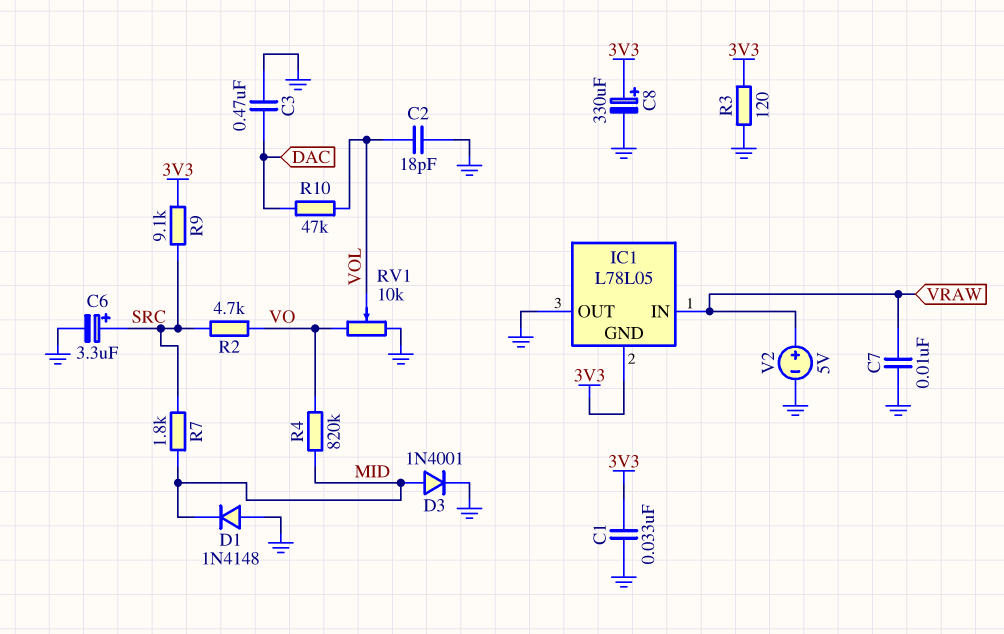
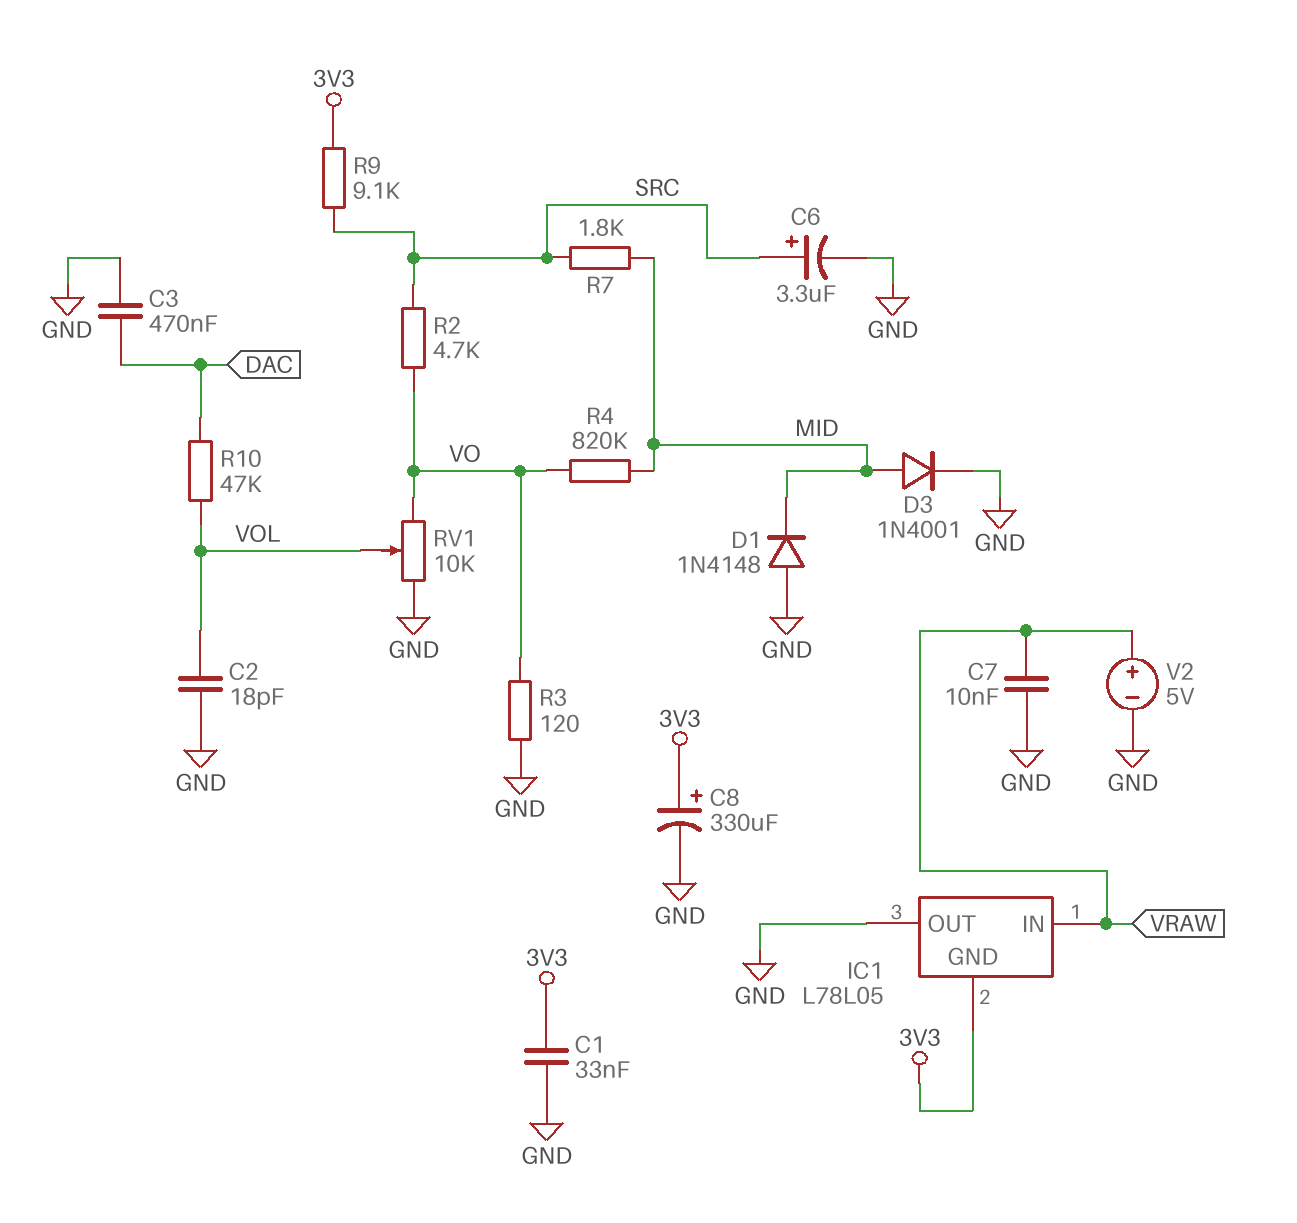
R3: 120 (3V3, GND) -> 120 (GND, VO)

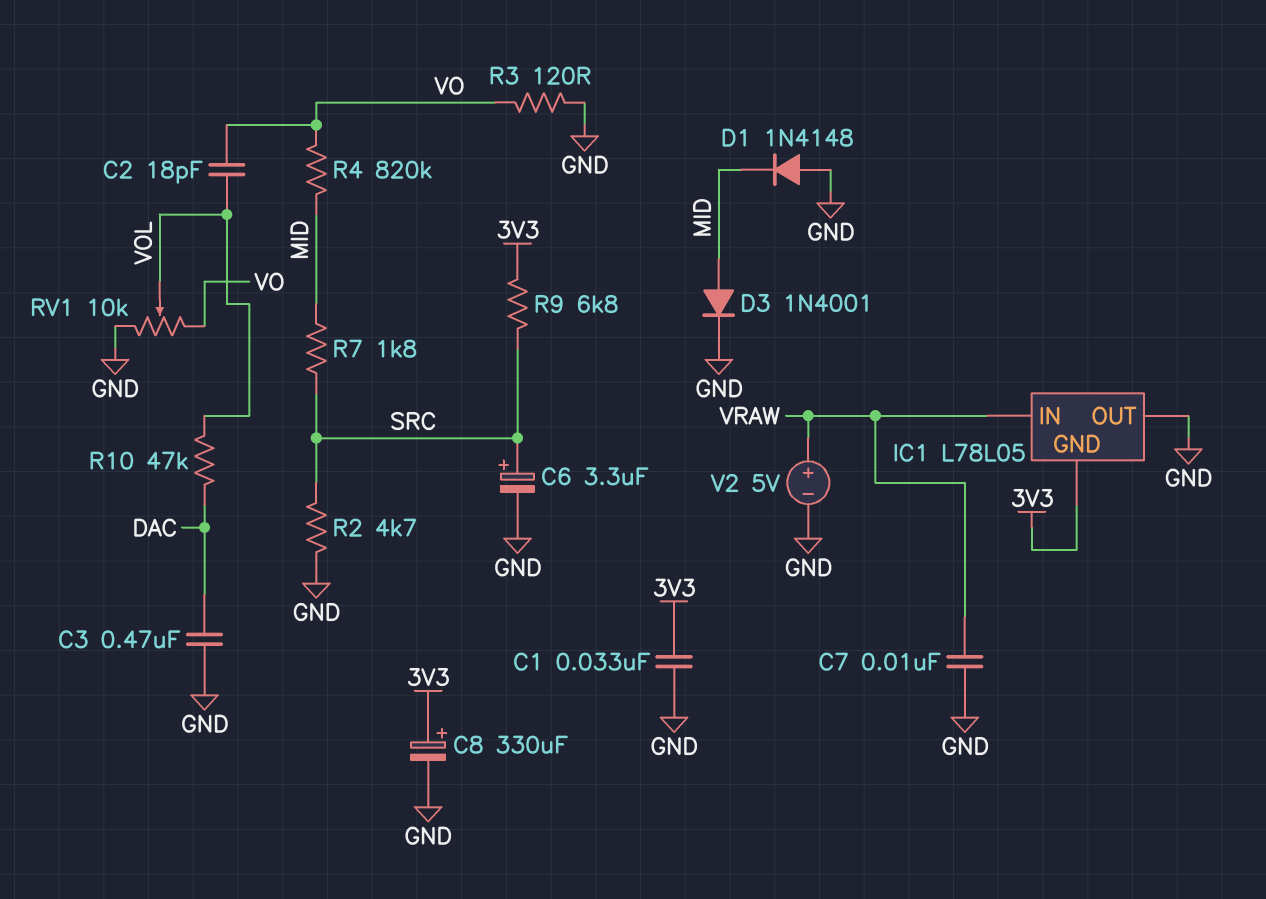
C2: 18pF (GND, VOL) -> 18pF (VO, VOL)
R2: 4.7k (SRC, VO) -> 4.7k (GND, SRC)
R9: 9.1k (3V3, SRC) -> 6.8k (3V3, SRC)

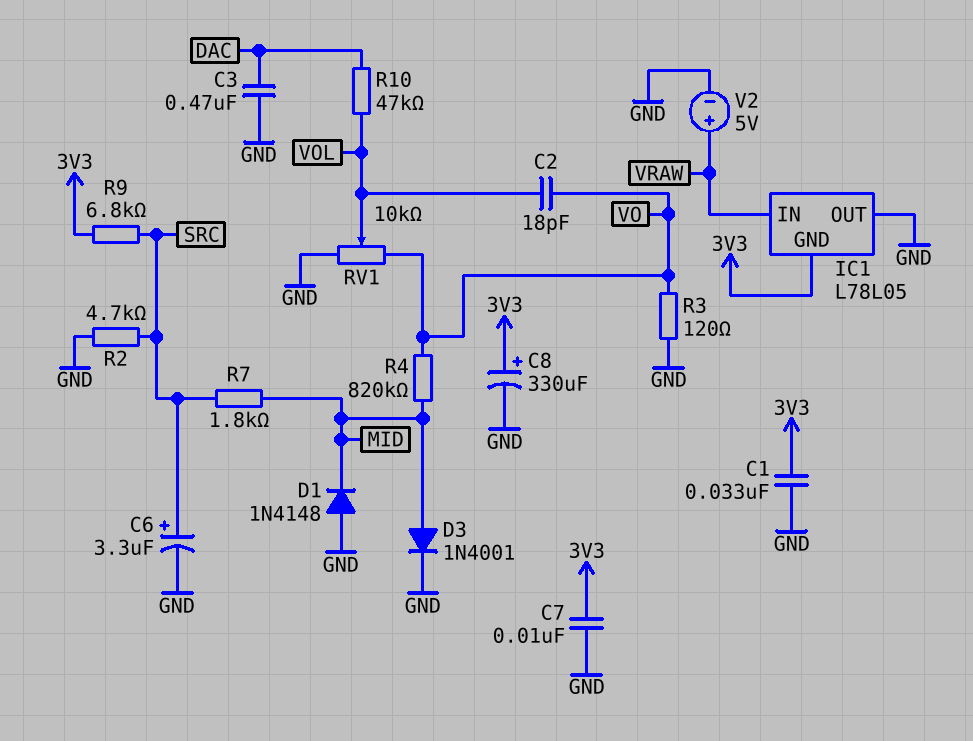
C7: 10nF (GND, VRAW) -> 10nF (3V3, GND)

